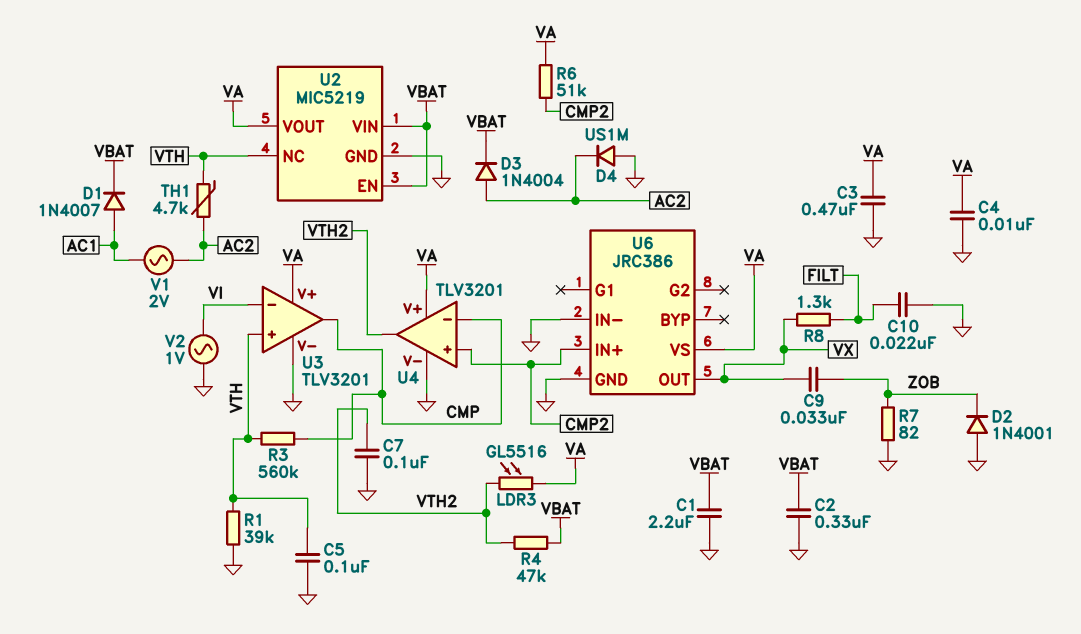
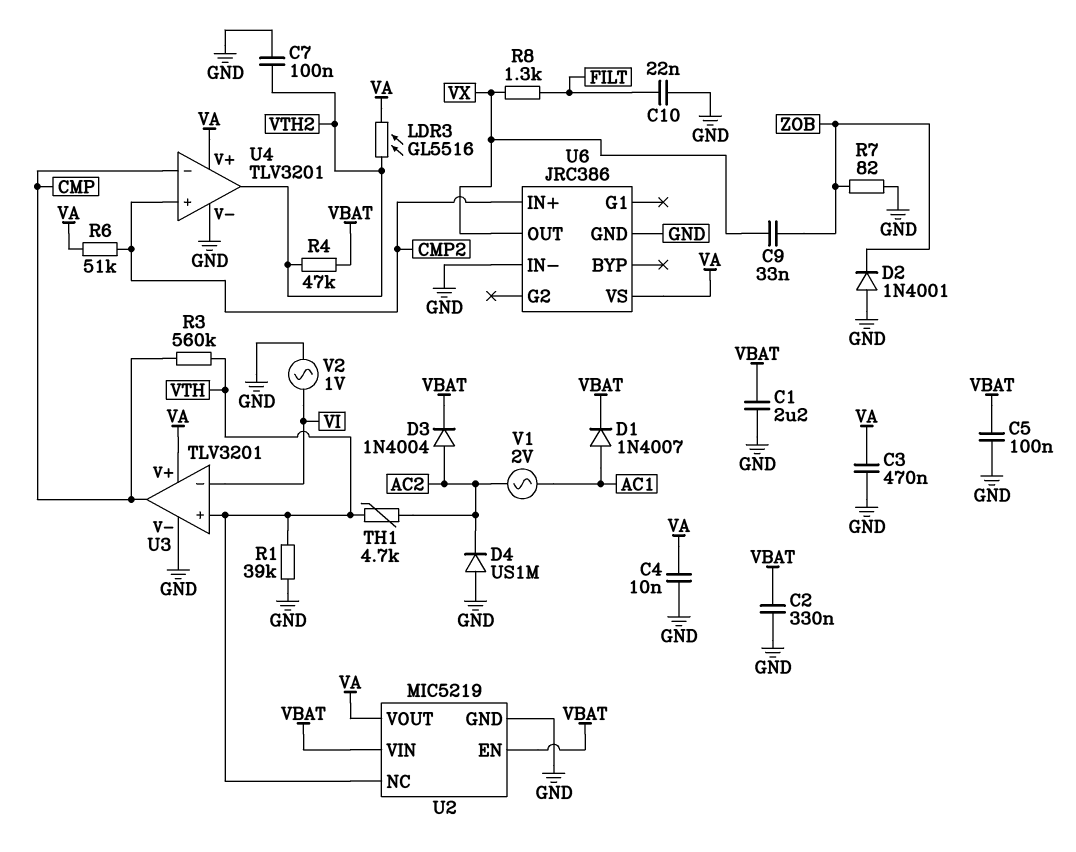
C5: 100nF (GND, VTH) -> 100nF (GND, VBAT)

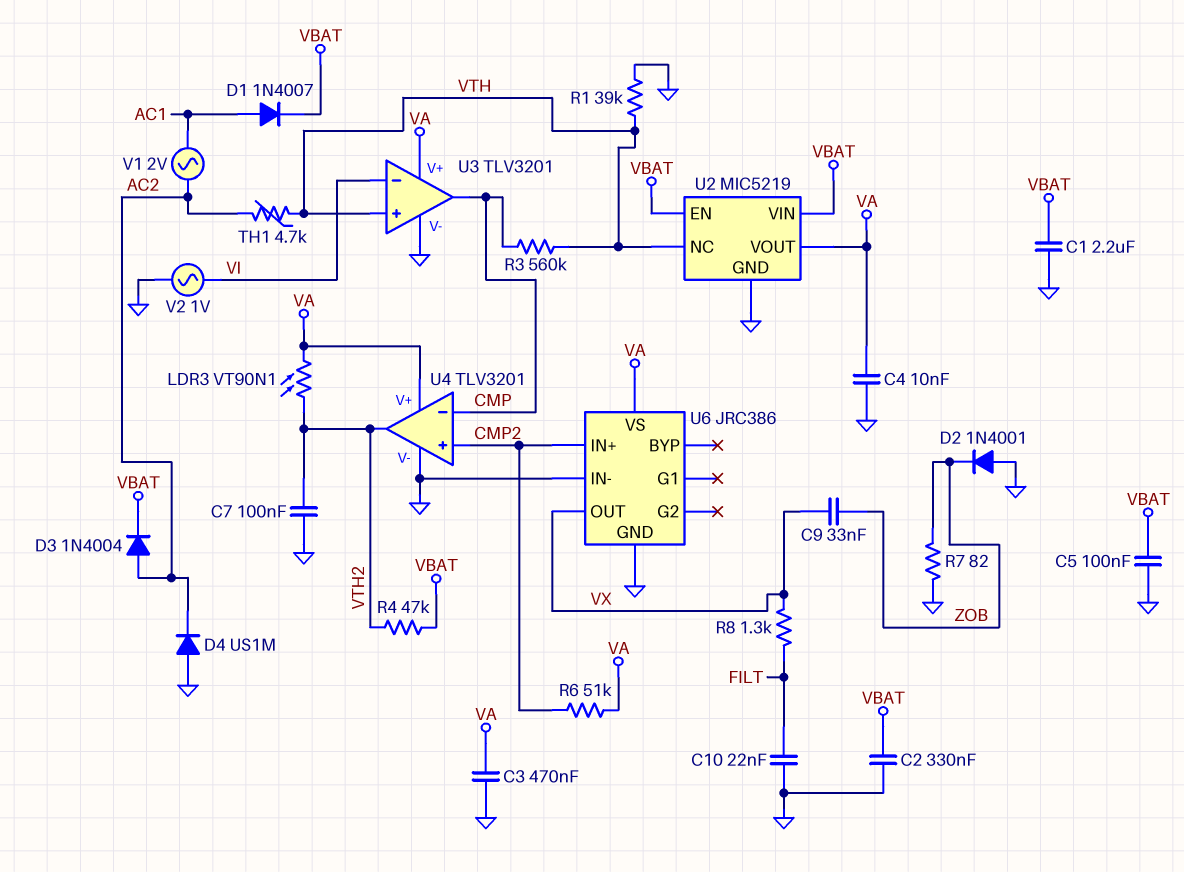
LDR3: GL5516 (VA, VTH2) -> VT90N1 (VA, VTH2)

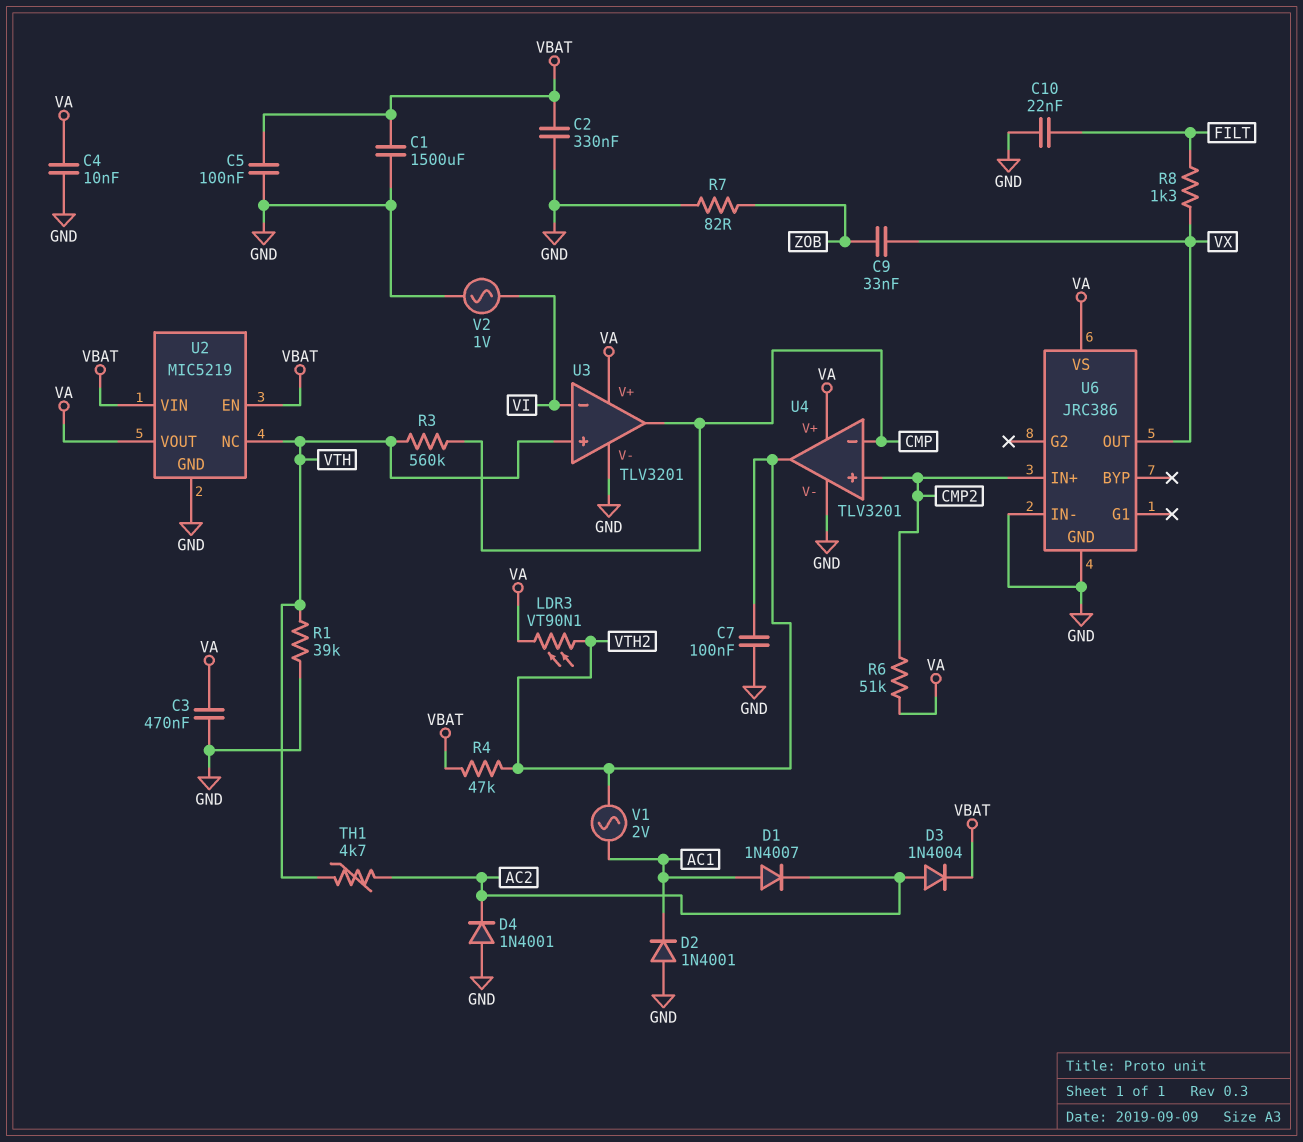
C1: 2.2uF (GND, VBAT) -> 1500uF (GND, VBAT)
D1: diode 1N4007 (A AC1, K VBAT) -> diode 1N4007 (A AC1, K AC2)
D2: diode 1N4001 (A GND, K ZOB) -> diode 1N4001 (A GND, K AC1)
D4: diode US1M (A GND, K AC2) -> diode 1N4001 (A GND, K AC2)
V1: AC 2V (AC1, AC2) -> AC 2V (AC1, VTH2)

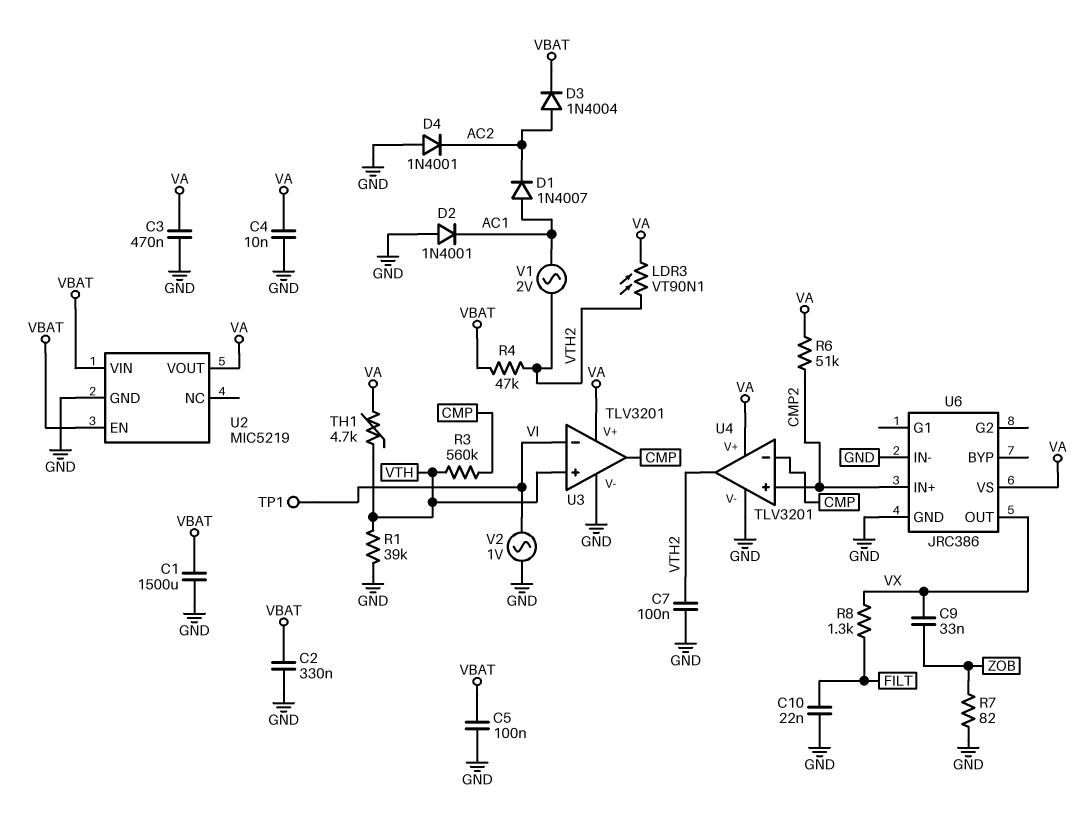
TH1: 4.7k (AC2, VTH) -> 4.7k (VA, VTH)
TP1: none -> test point (VI)
U2 pin NC: VTH -> none

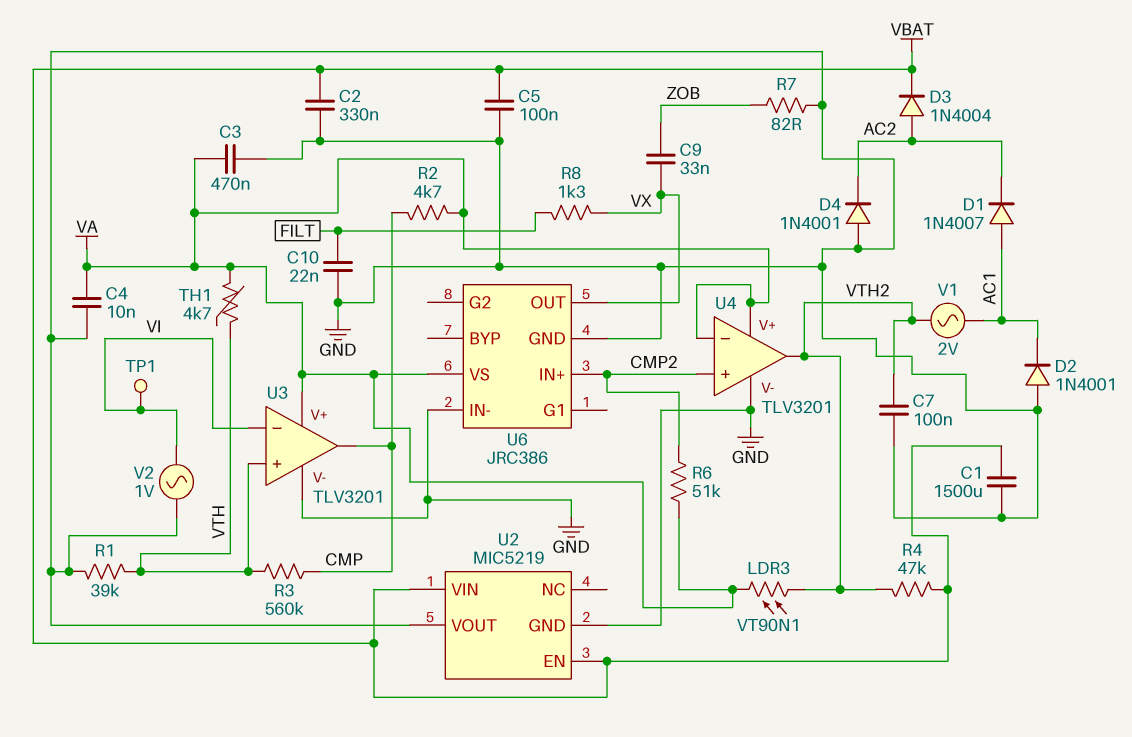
R2: none -> 4.7k (CMP, VA)
U2 pin VOUT: VA -> GND
U4 pin in-: CMP -> VA

